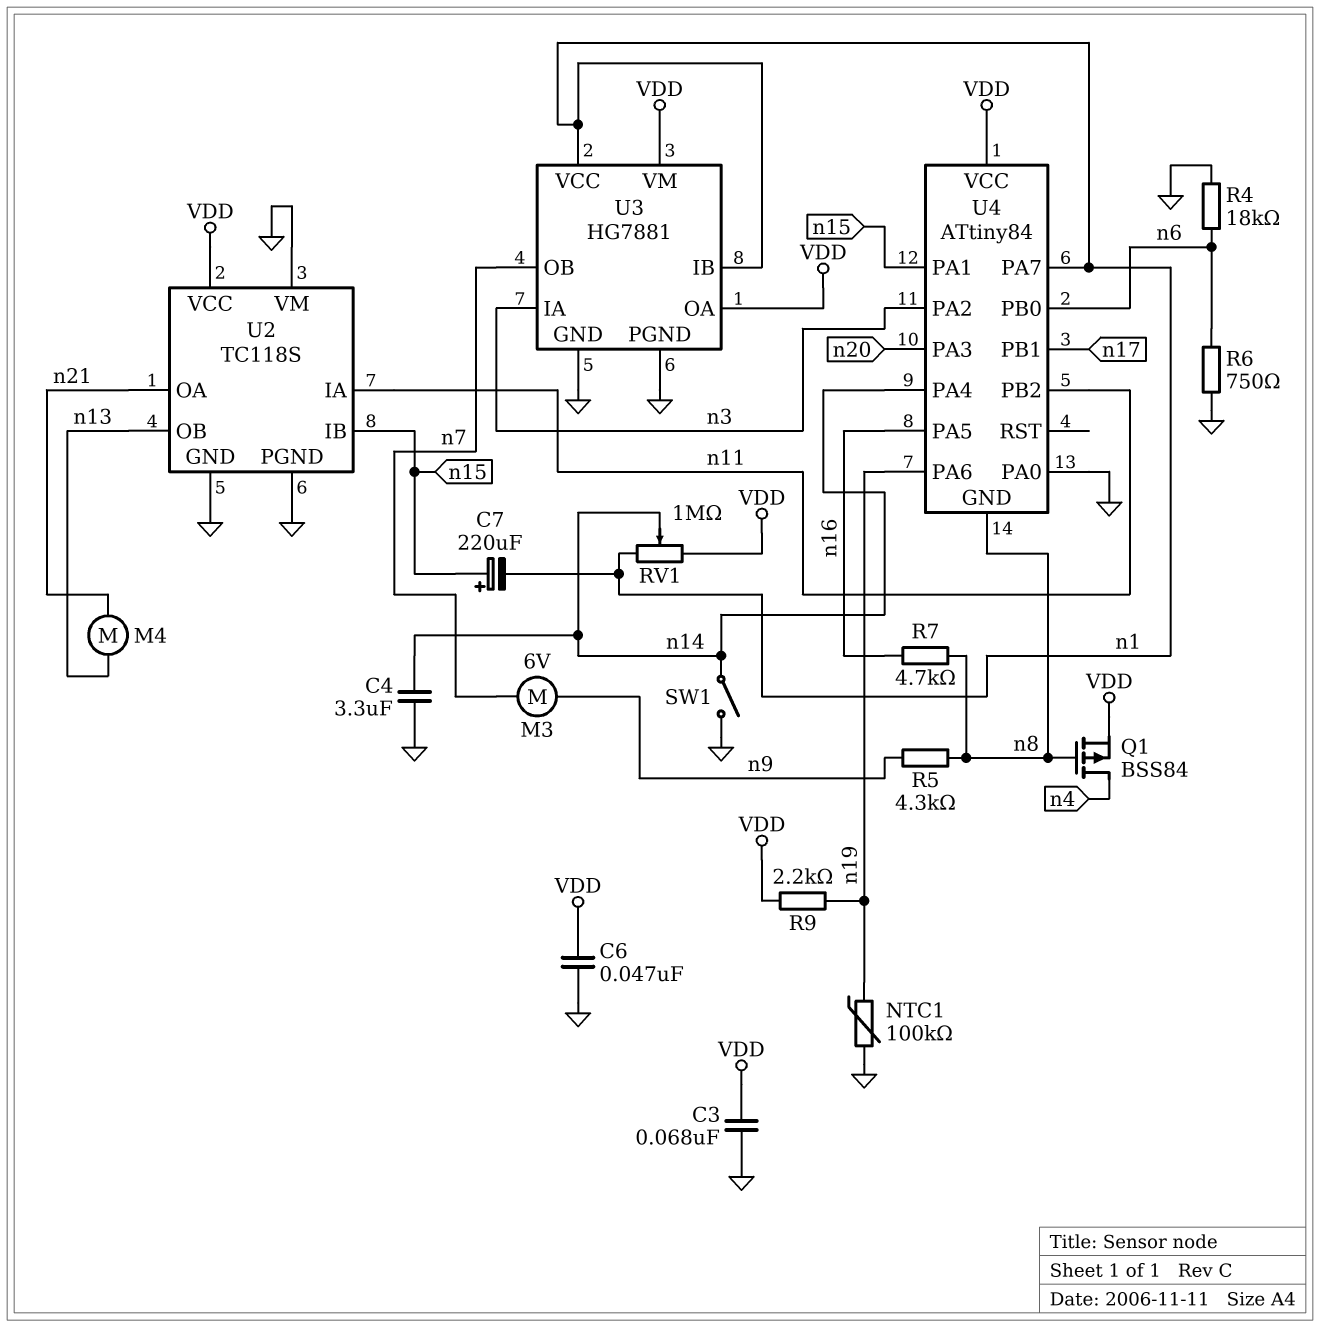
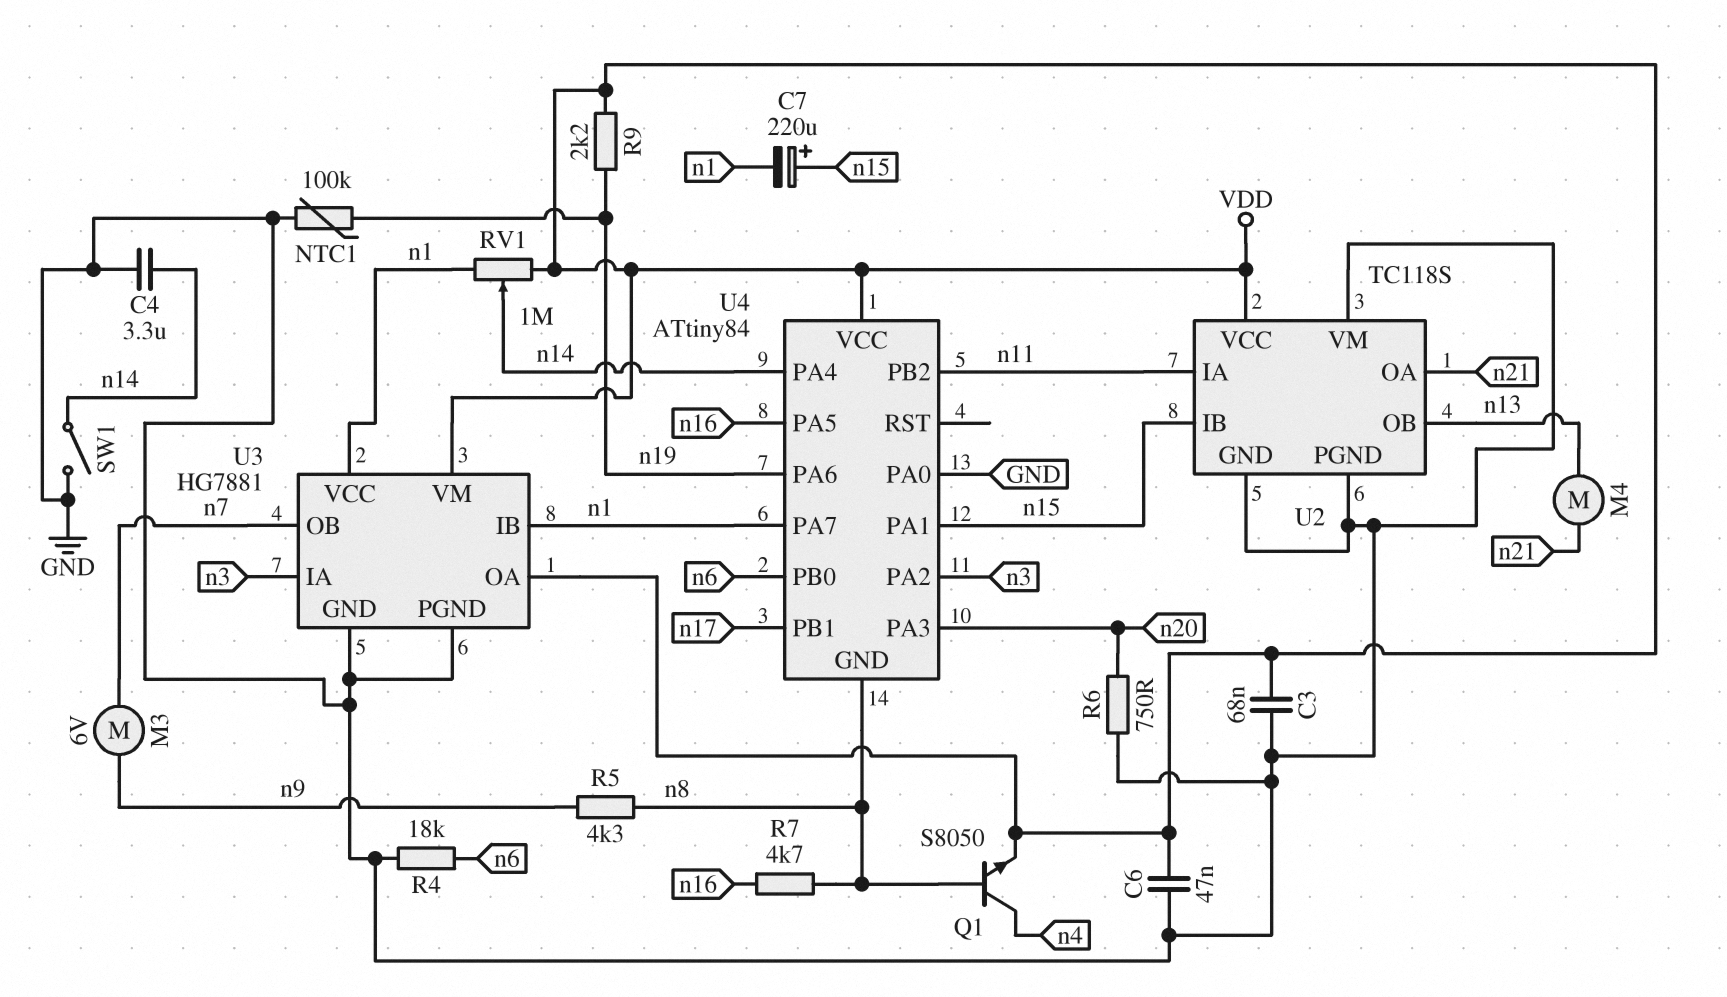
Q1: PMOS BSS84 (G n8, D n4, S VDD) -> NPN S8050 (B n8, C n4, E VDD)
R6: 750 (GND, n6) -> 750 (GND, n20)

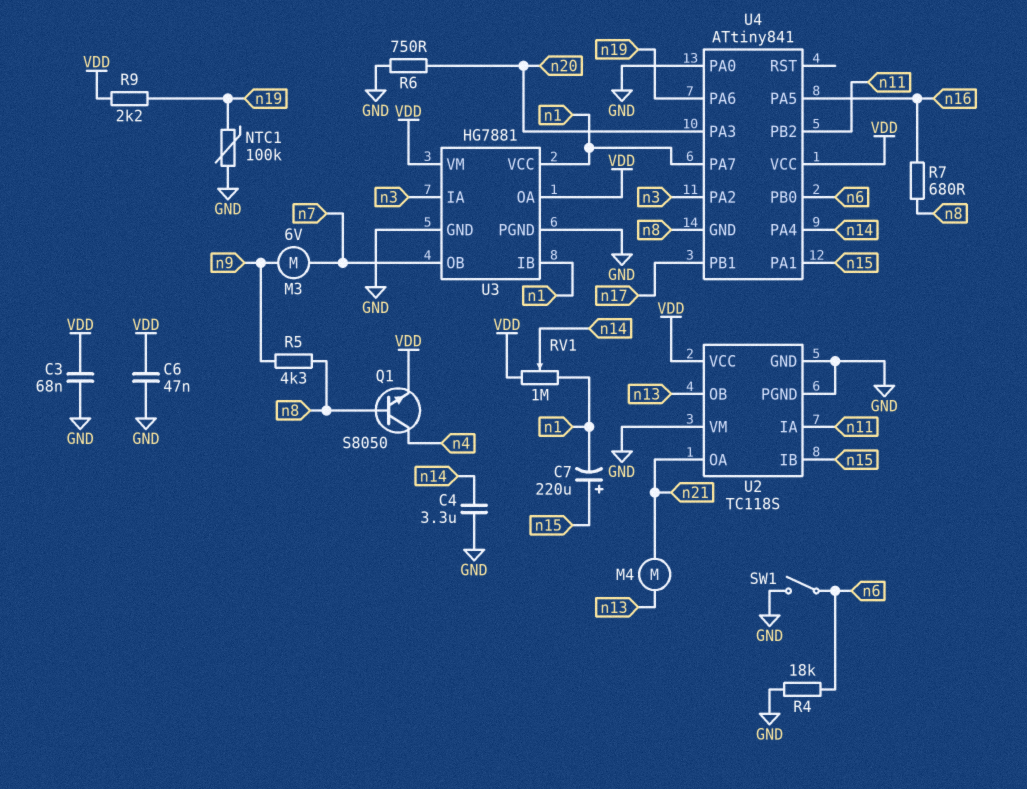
R7: 4.7k (n8, n16) -> 680 (n8, n16)
SW1: switch (GND, n14) -> switch (GND, n6)
U4: ATtiny84 -> ATtiny841

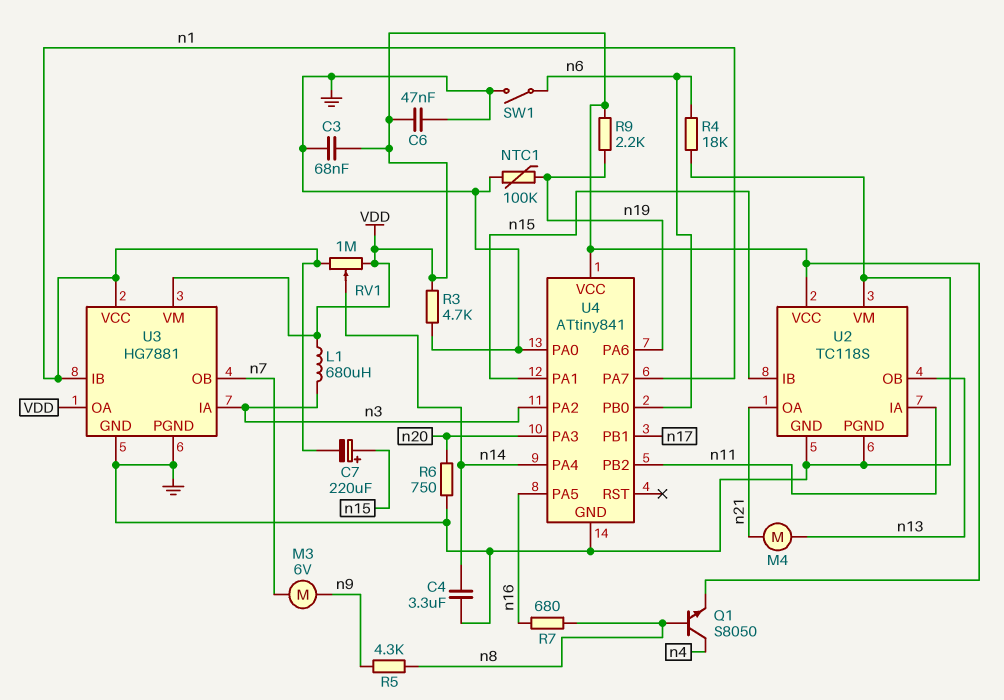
L1: none -> 680uH (VDD, n3)
R3: none -> 4.7k (GND, VDD)
U4 pin GND: n8 -> GND

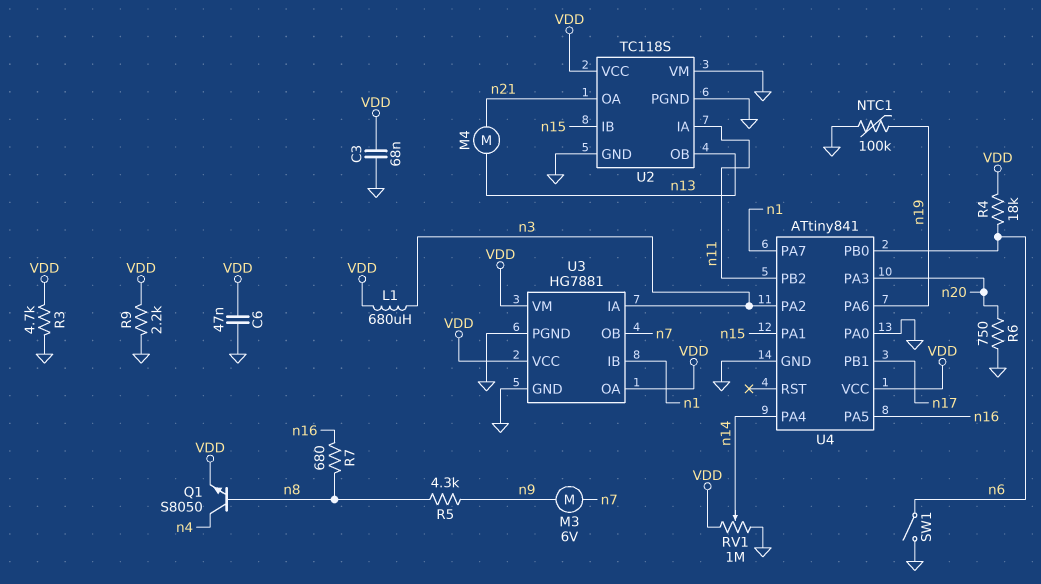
C4: 3.3uF (GND, n14) -> none
C7: 220uF (plus n15, minus n1) -> none
R4: 18k (GND, n6) -> 18k (VDD, n6)
R9: 2.2k (VDD, n19) -> 2.2k (GND, VDD)
RV1: 1M (VDD, n1, wiper n14) -> 1M (GND, VDD, wiper n14)
U3 pin VCC: n1 -> VDD

